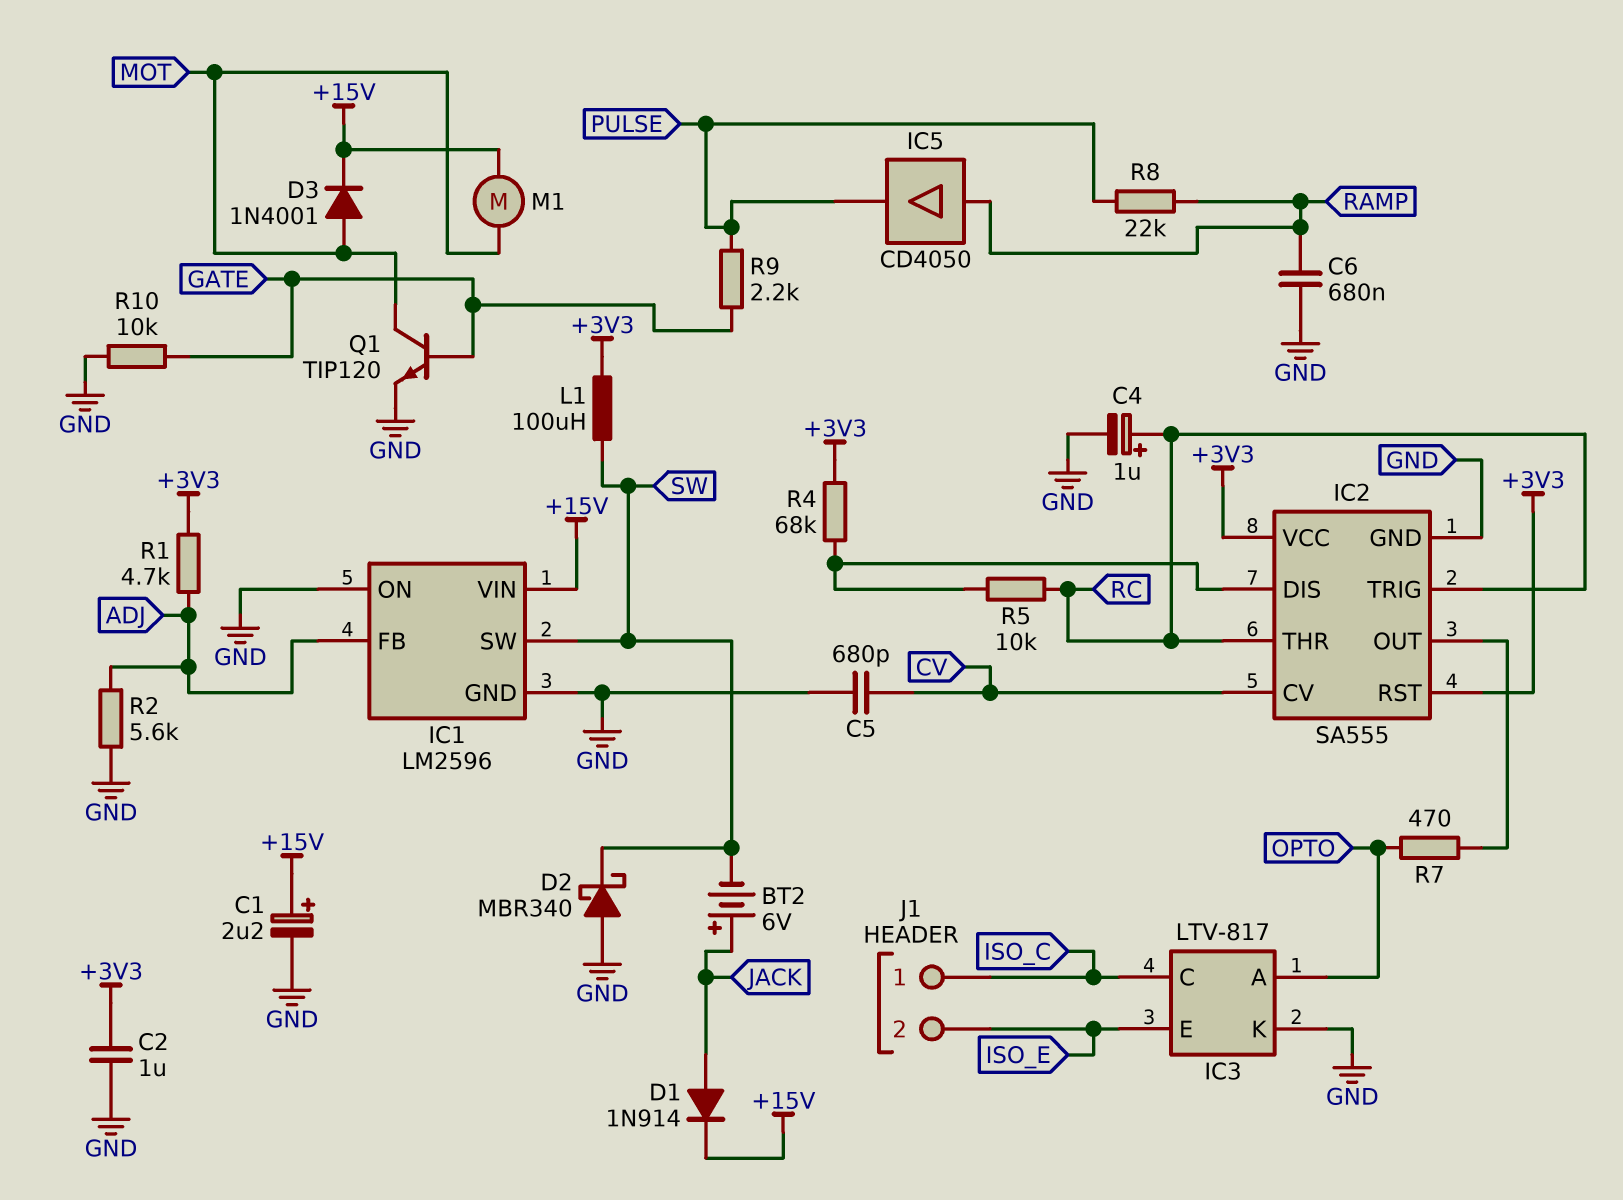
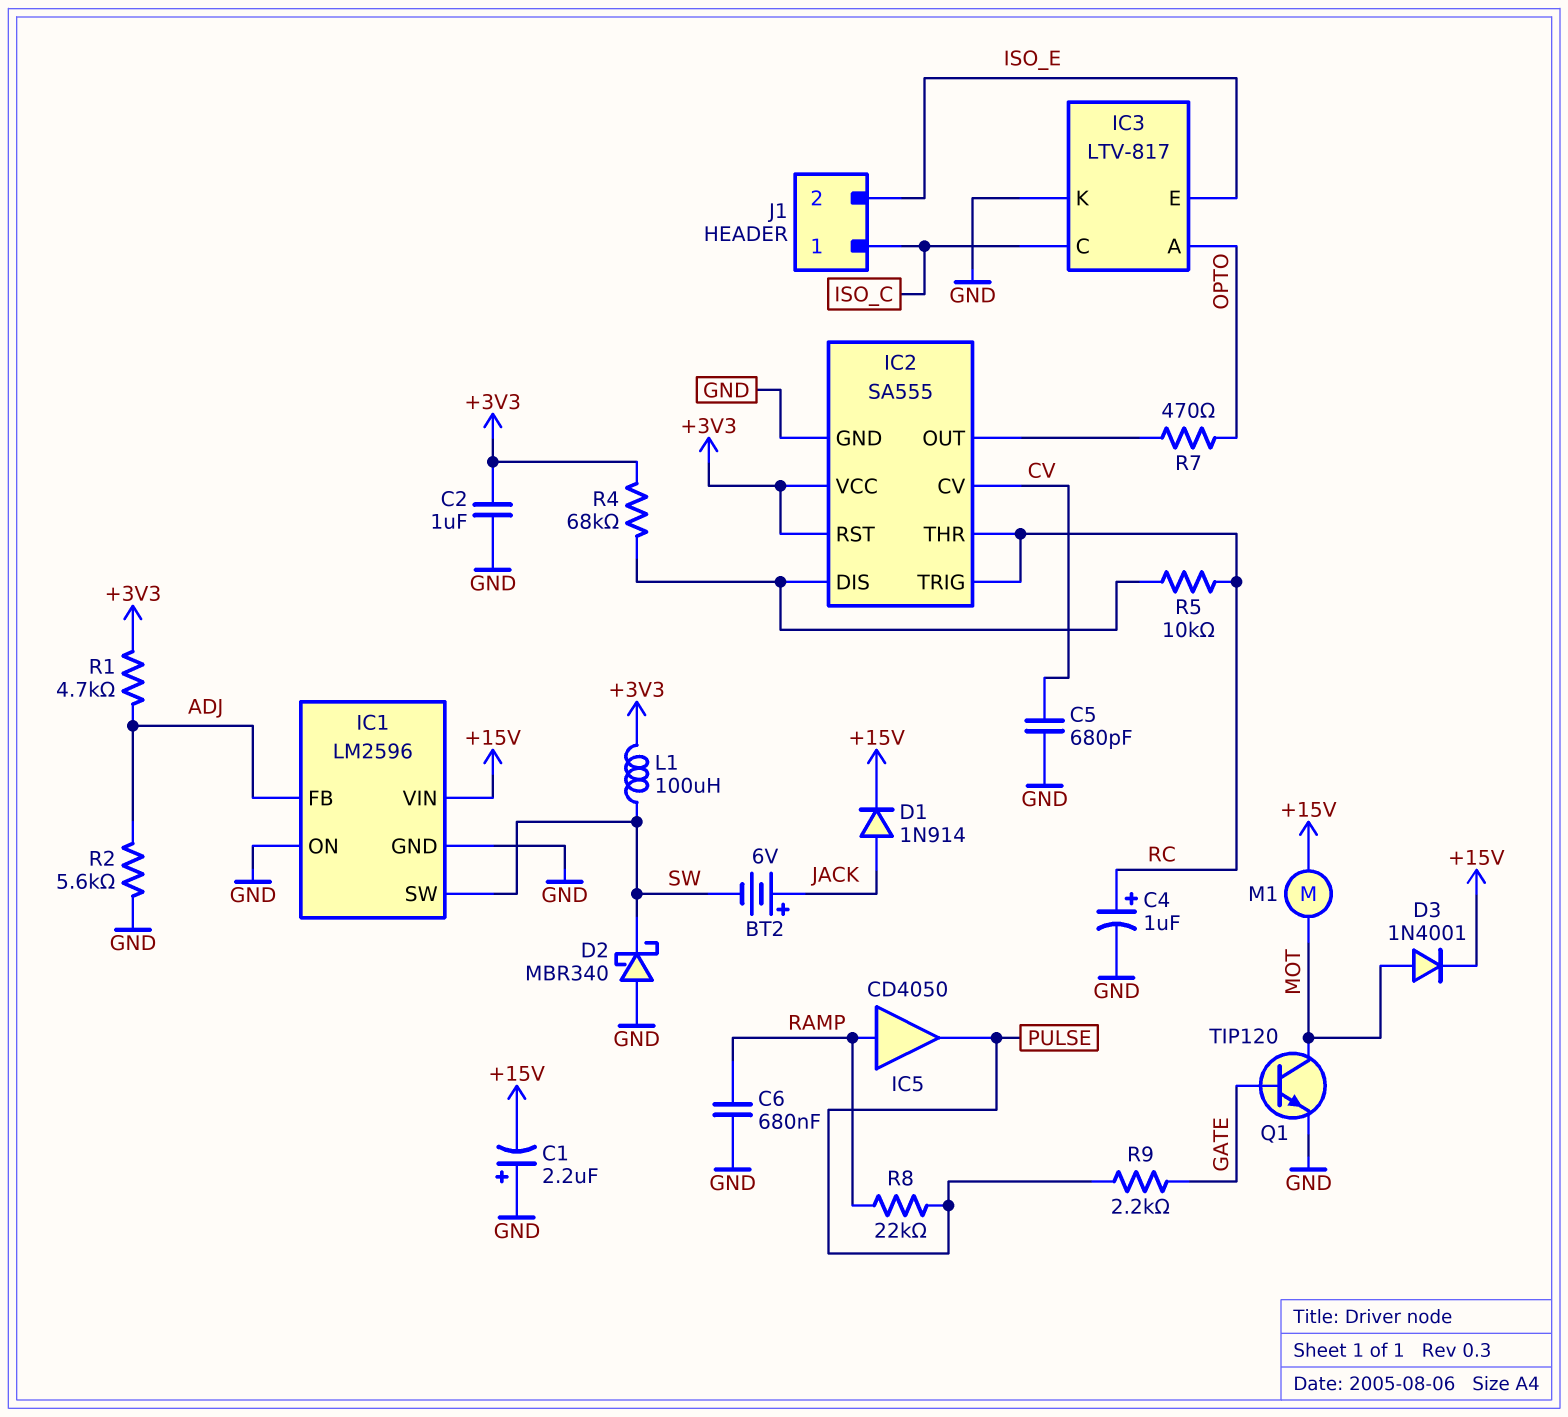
C1: 2.2uF (plus +15V, minus GND) -> 2.2uF (plus GND, minus +15V)
R10: 10k (GATE, GND) -> none

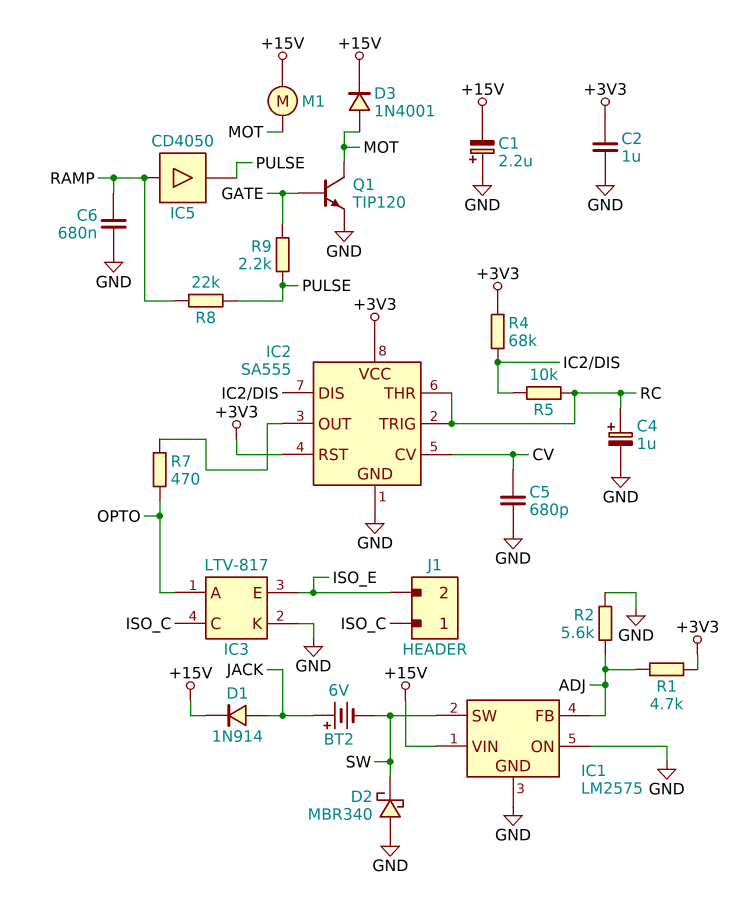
IC1: LM2596 -> LM2575
L1: 100uH (+3V3, SW) -> none

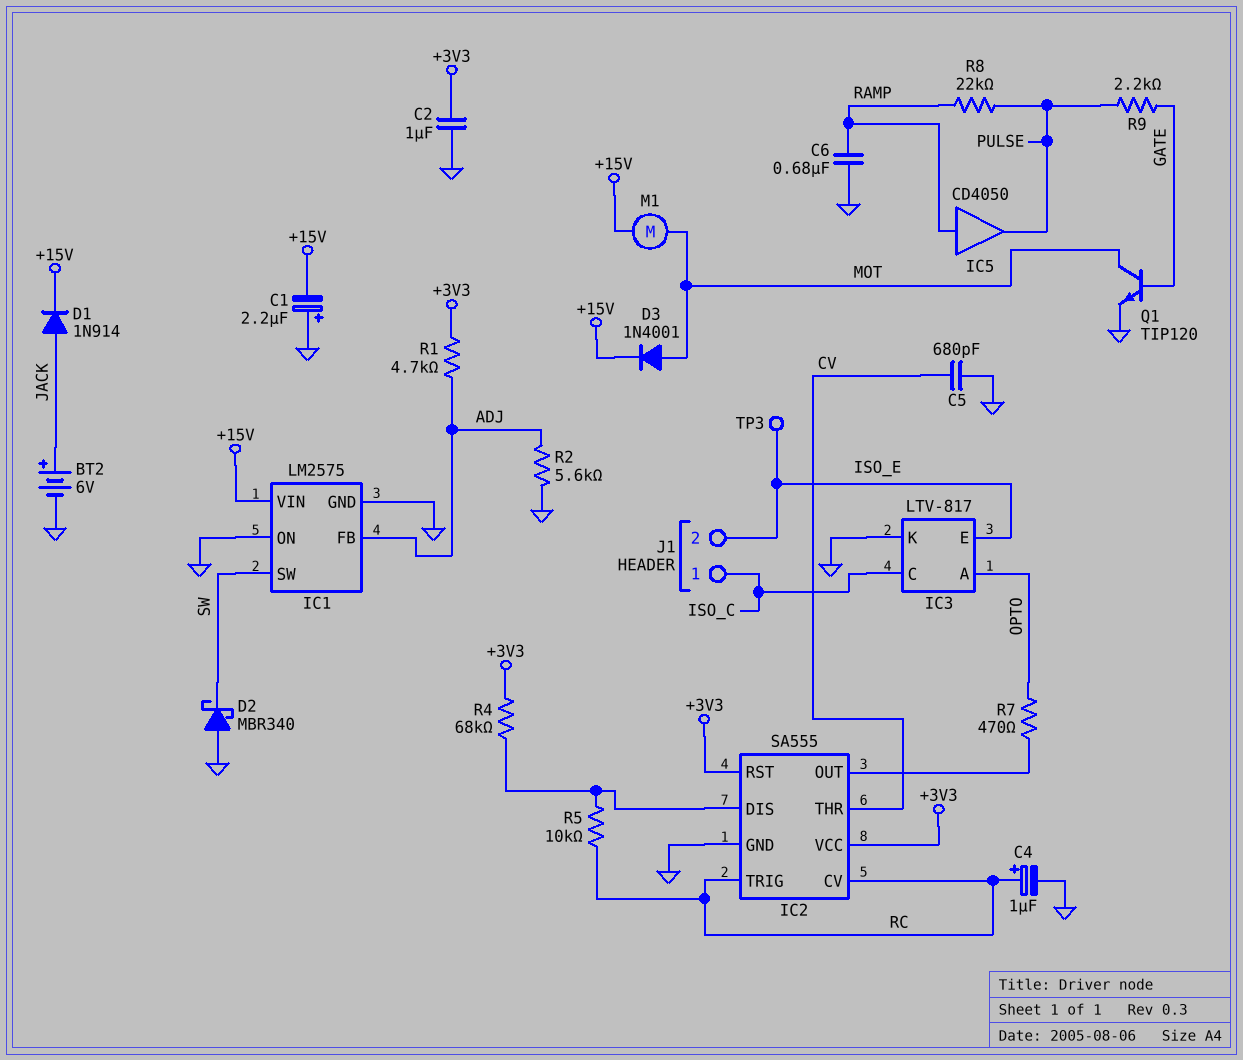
BT2: 6V (plus JACK, minus SW) -> 6V (plus JACK, minus GND)
IC2 pin CV: CV -> RC
IC2 pin THR: RC -> CV
TP3: none -> test point (ISO_E)

